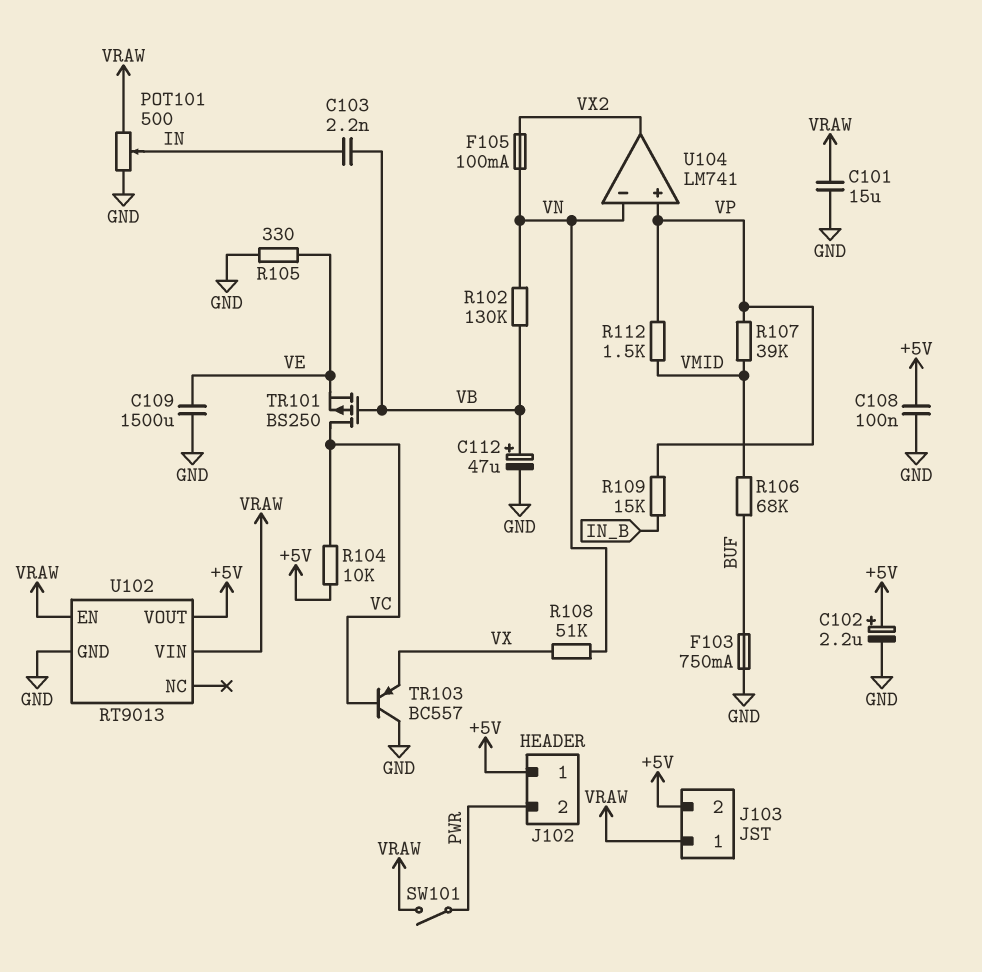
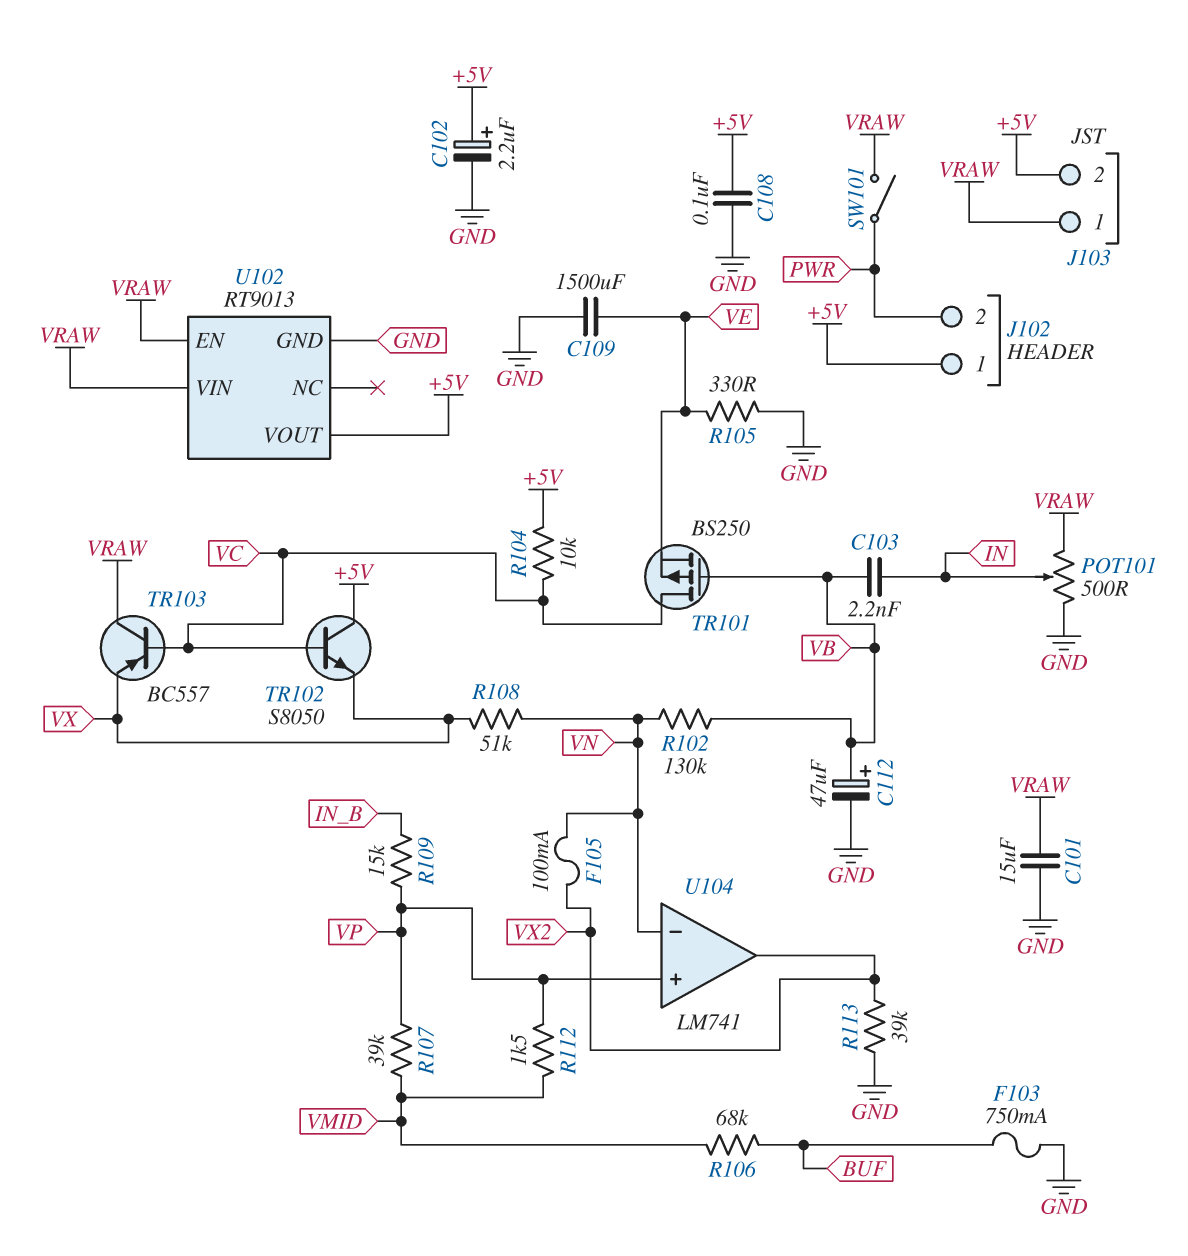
R113: none -> 39k (GND, VX2)
TR102: none -> NPN S8050 (B VC, C +5V, E VX)
TR103: PNP BC557 (B VC, C GND, E VX) -> PNP BC557 (B VC, C VRAW, E VX)

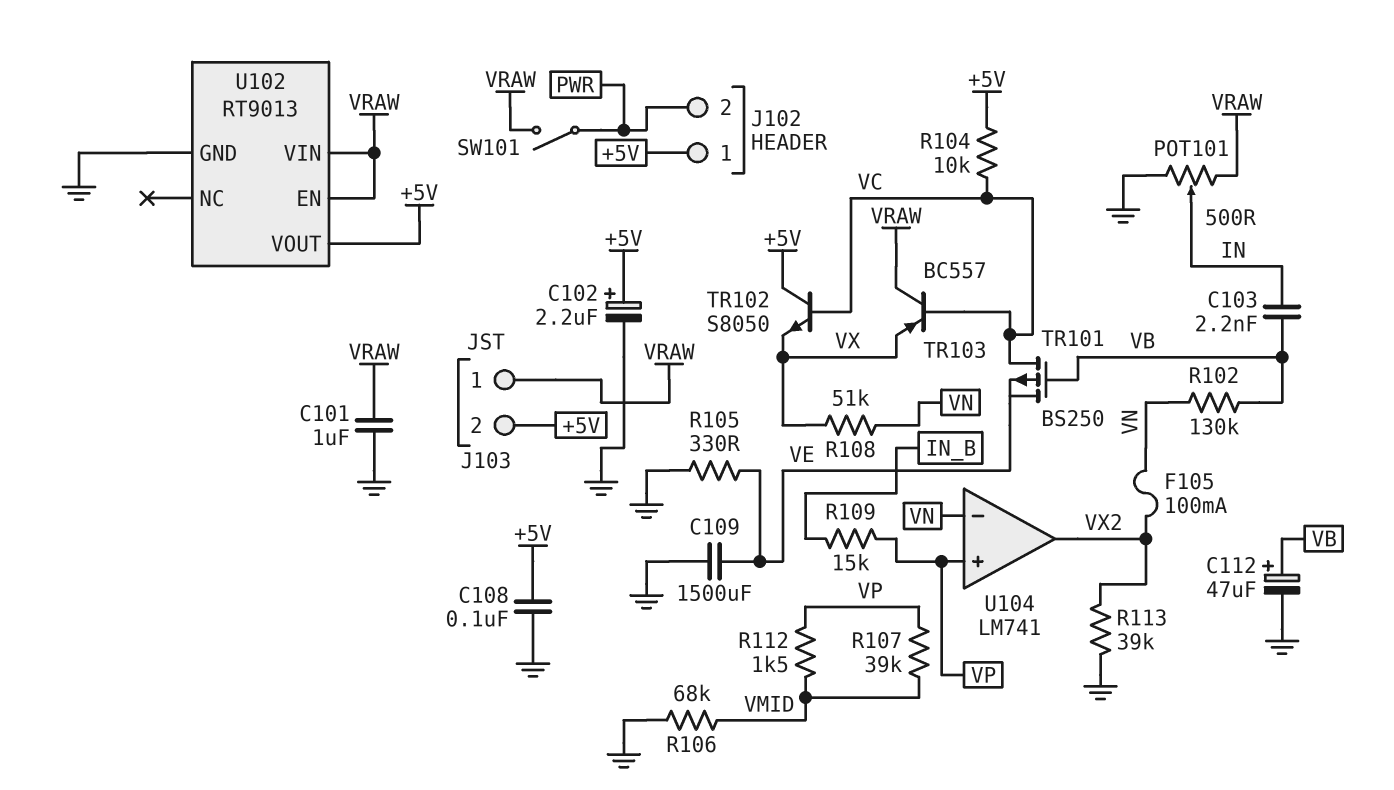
C101: 15uF (GND, VRAW) -> 1uF (GND, VRAW)
F103: 750mA (BUF, GND) -> none
R106: 68k (BUF, VMID) -> 68k (GND, VMID)

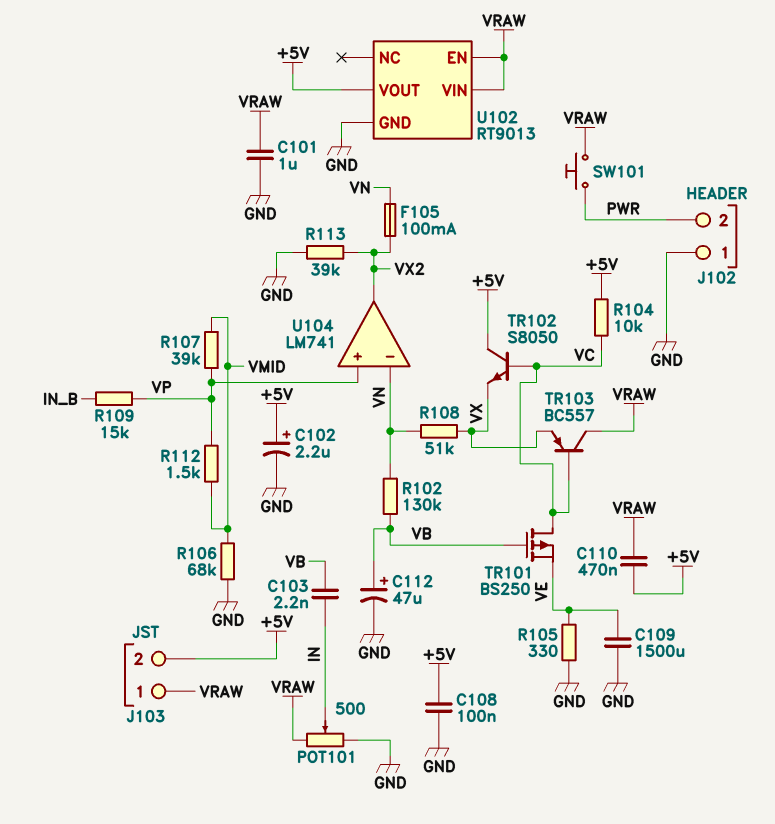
C110: none -> 470nF (+5V, VRAW)
J102 pin 1: +5V -> GND
SW101: switch (PWR, VRAW) -> button (PWR, VRAW)

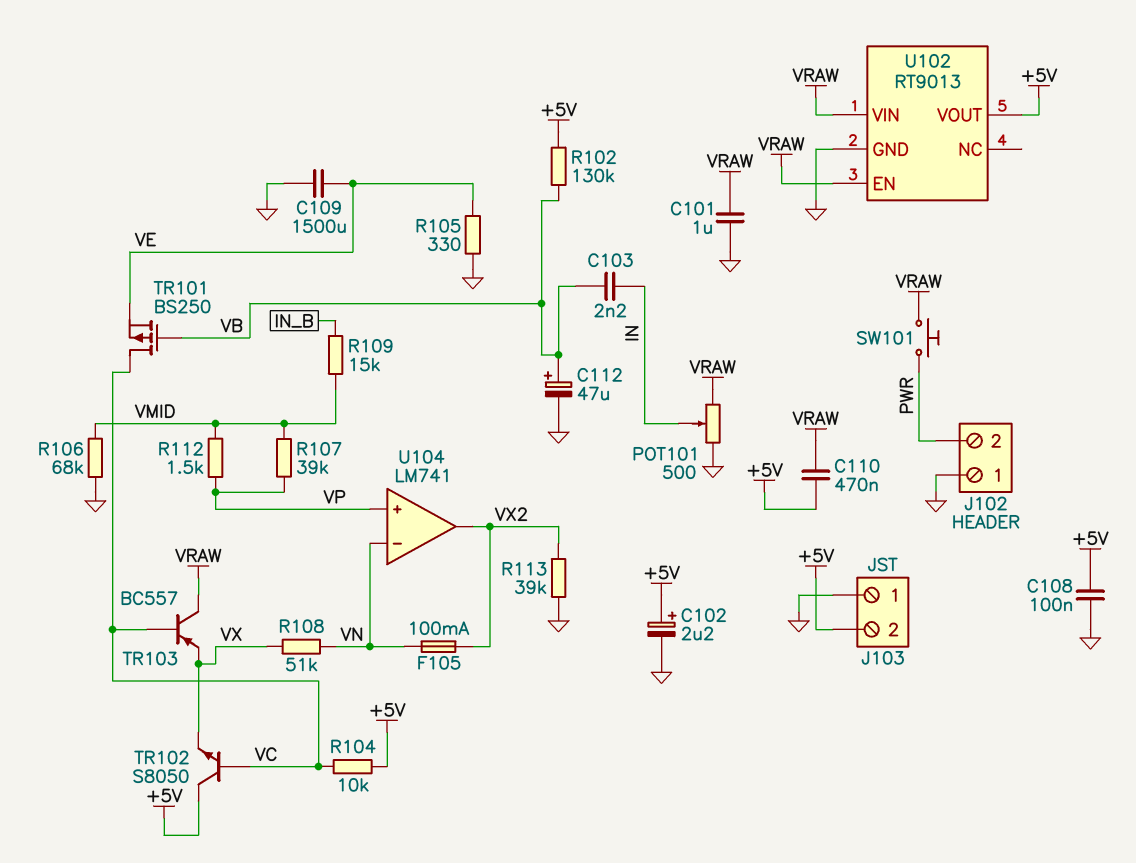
J103 pin 1: VRAW -> GND
R102: 130k (VB, VN) -> 130k (+5V, VB)
R109: 15k (IN_B, VP) -> 15k (IN_B, VMID)

